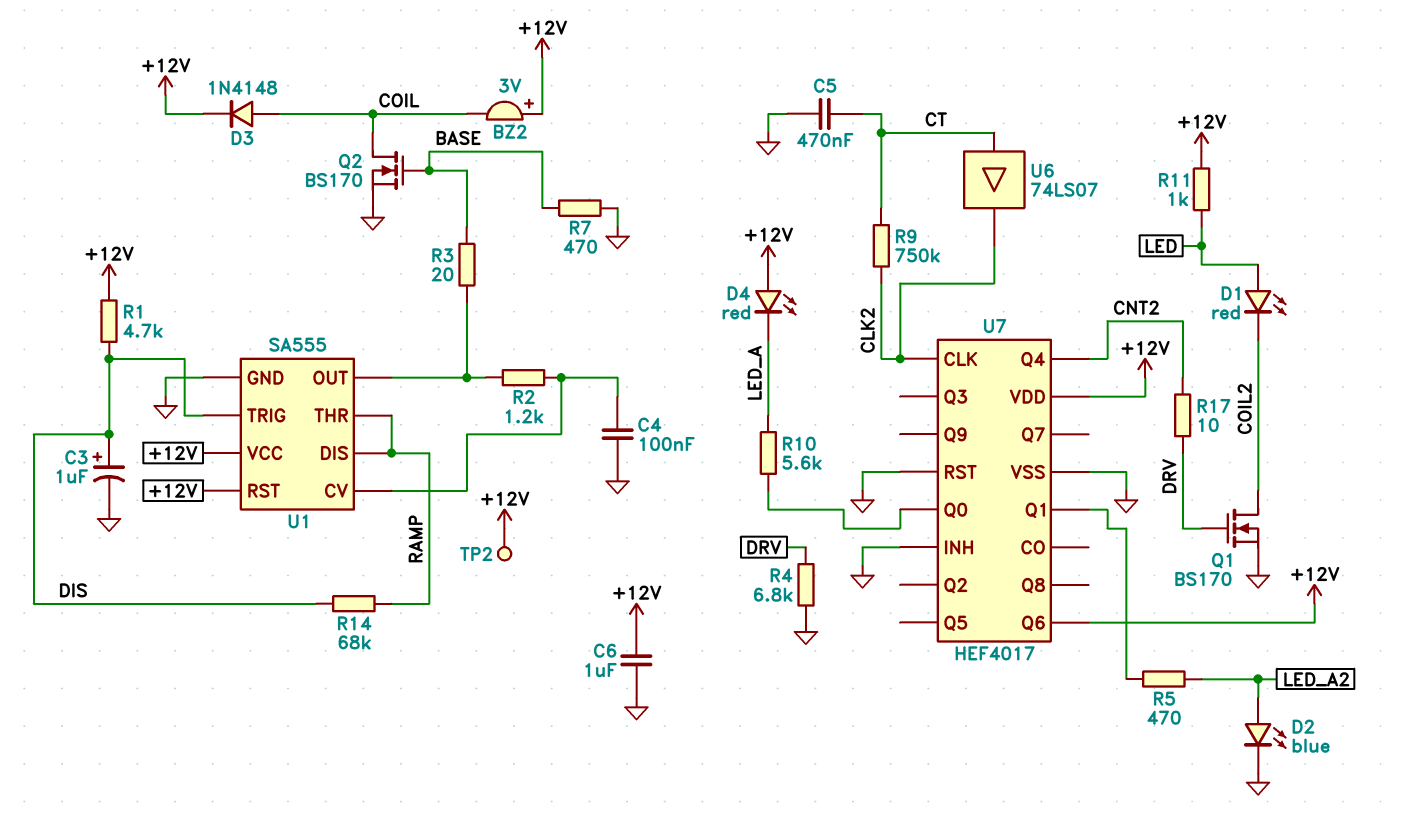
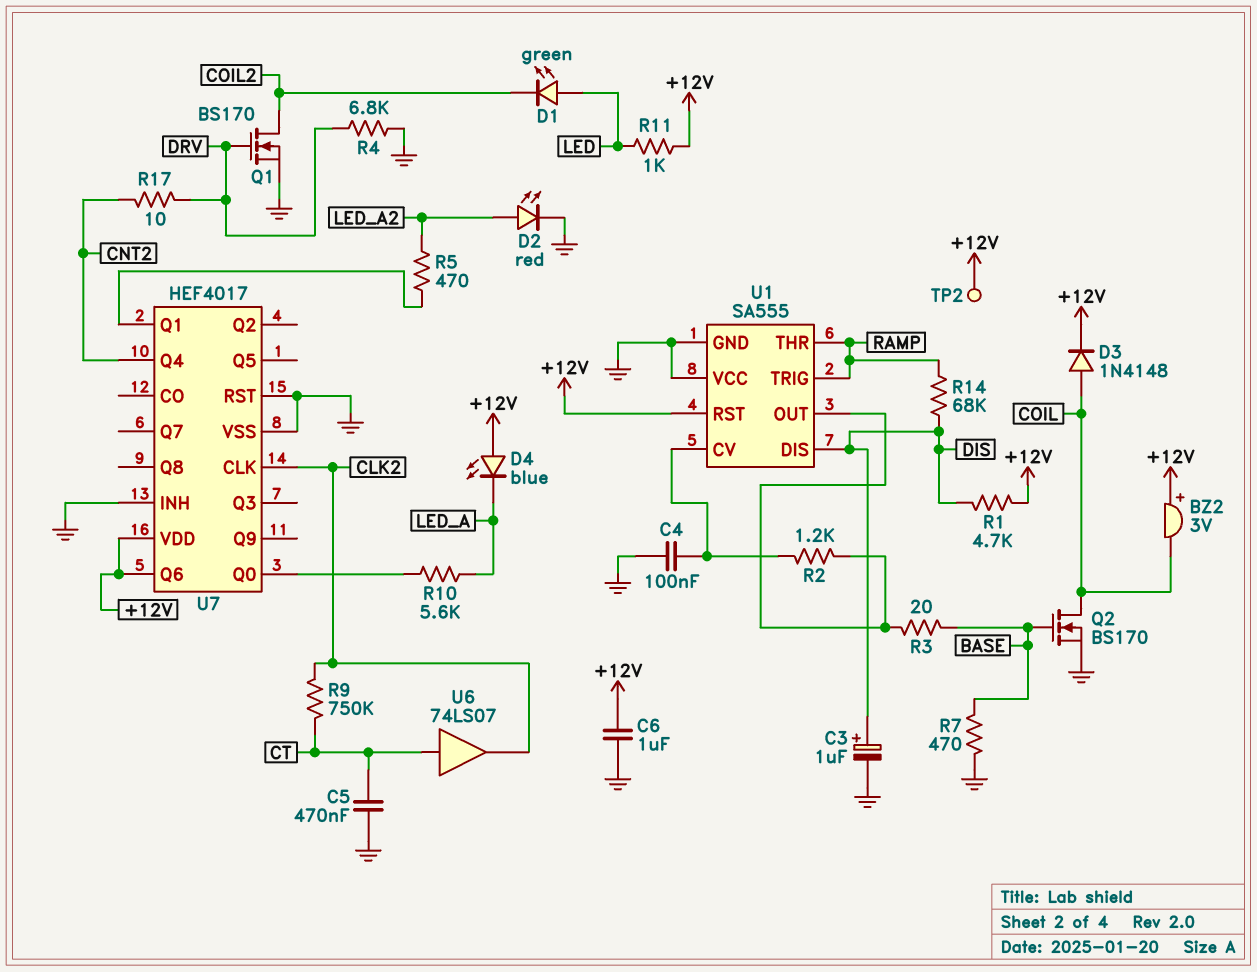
D1: LED red (A LED, K COIL2) -> LED green (A LED, K COIL2)
D2: LED blue (A LED_A2, K GND) -> LED red (A LED_A2, K GND)
D4: LED red (A +12V, K LED_A) -> LED blue (A +12V, K LED_A)
U1 pin DIS: RAMP -> DIS
U1 pin TRIG: DIS -> RAMP
U1 pin VCC: +12V -> GND

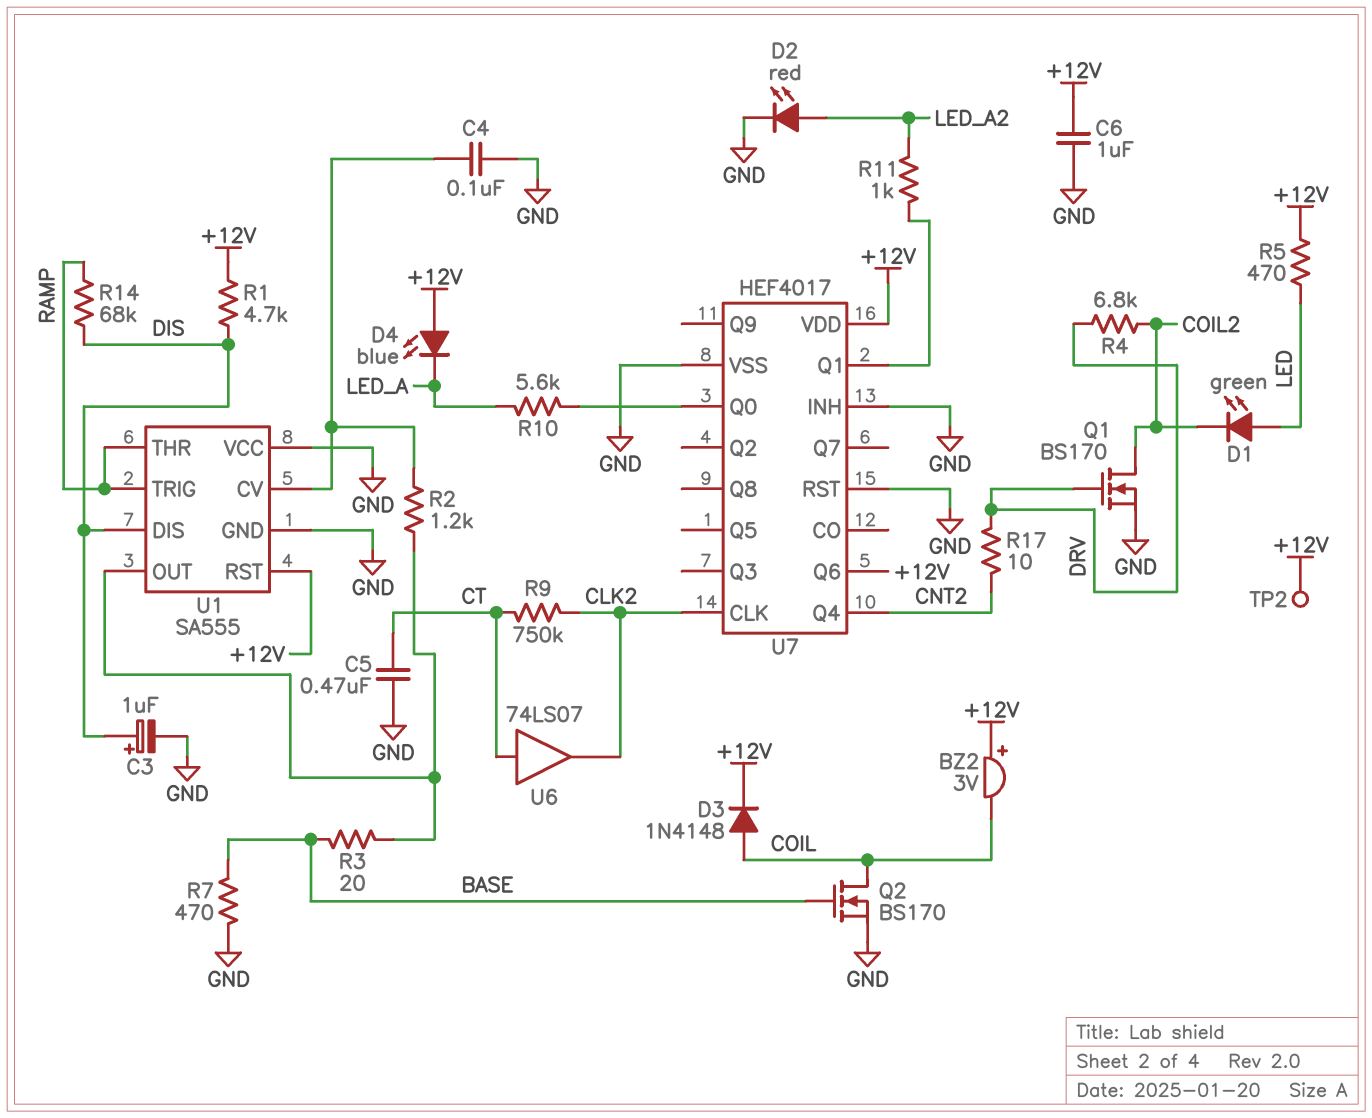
R4: 6.8k (DRV, GND) -> 6.8k (COIL2, DRV)
R5: 470 (LED_A2, U7/Q1) -> 470 (+12V, LED)
R11: 1k (+12V, LED) -> 1k (LED_A2, U7/Q1)

